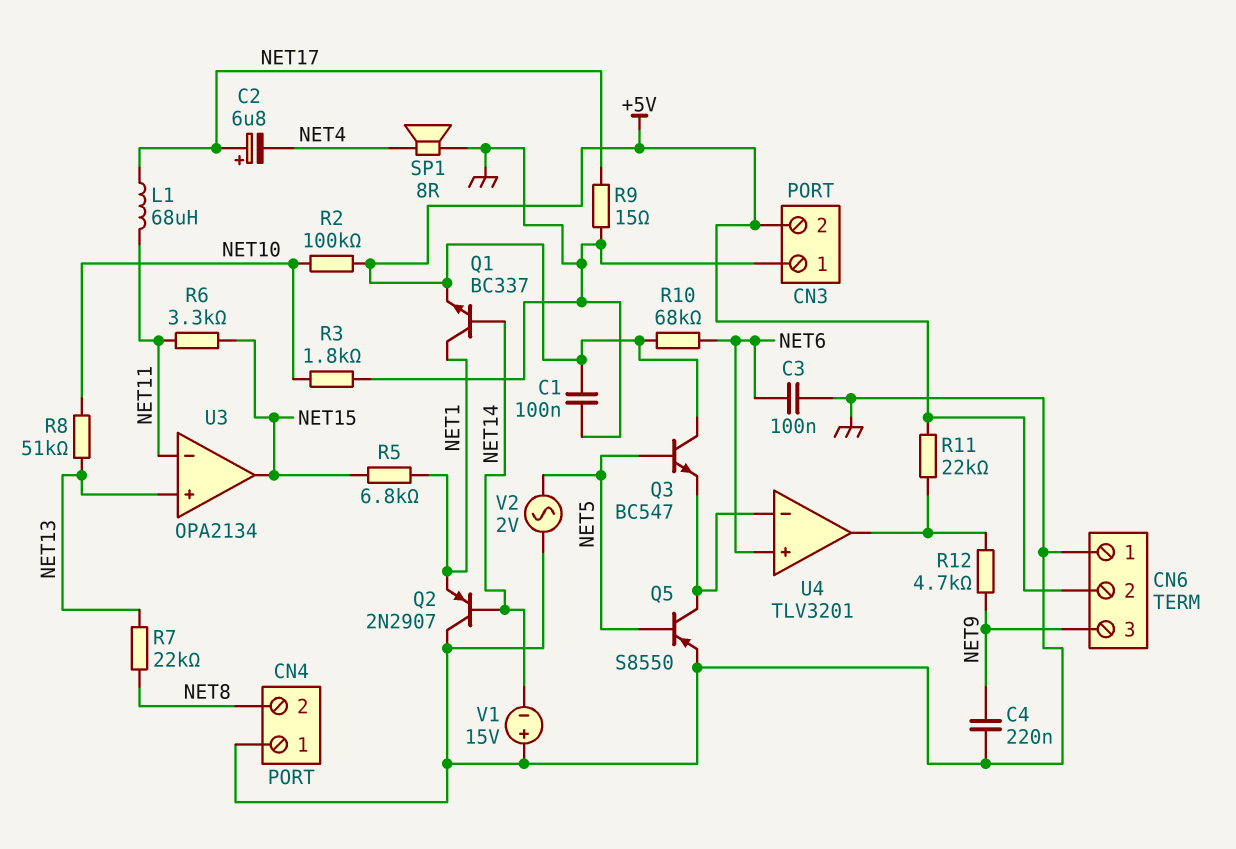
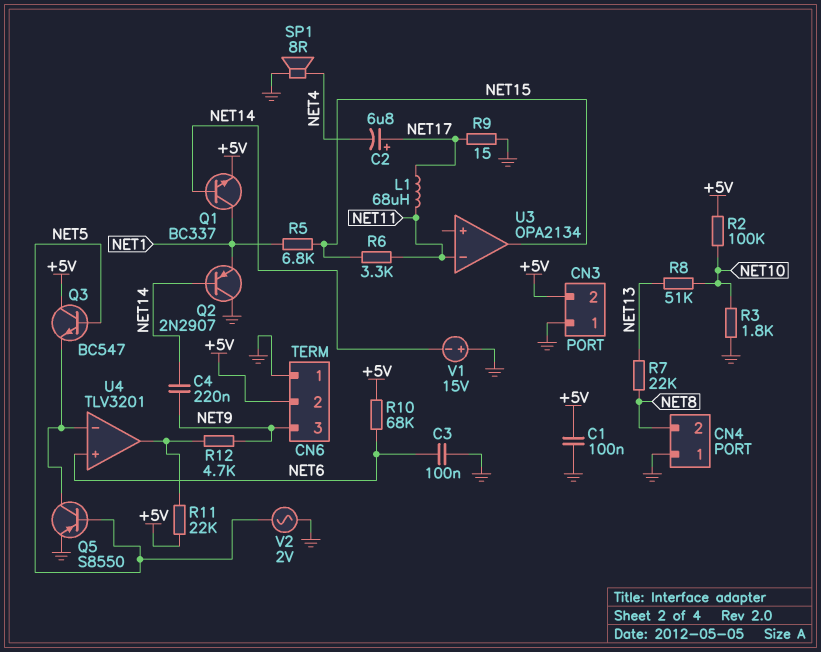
C4: 220nF (GND, NET9) -> 220nF (NET9, NET14)
U3 pin in+: NET13 -> none

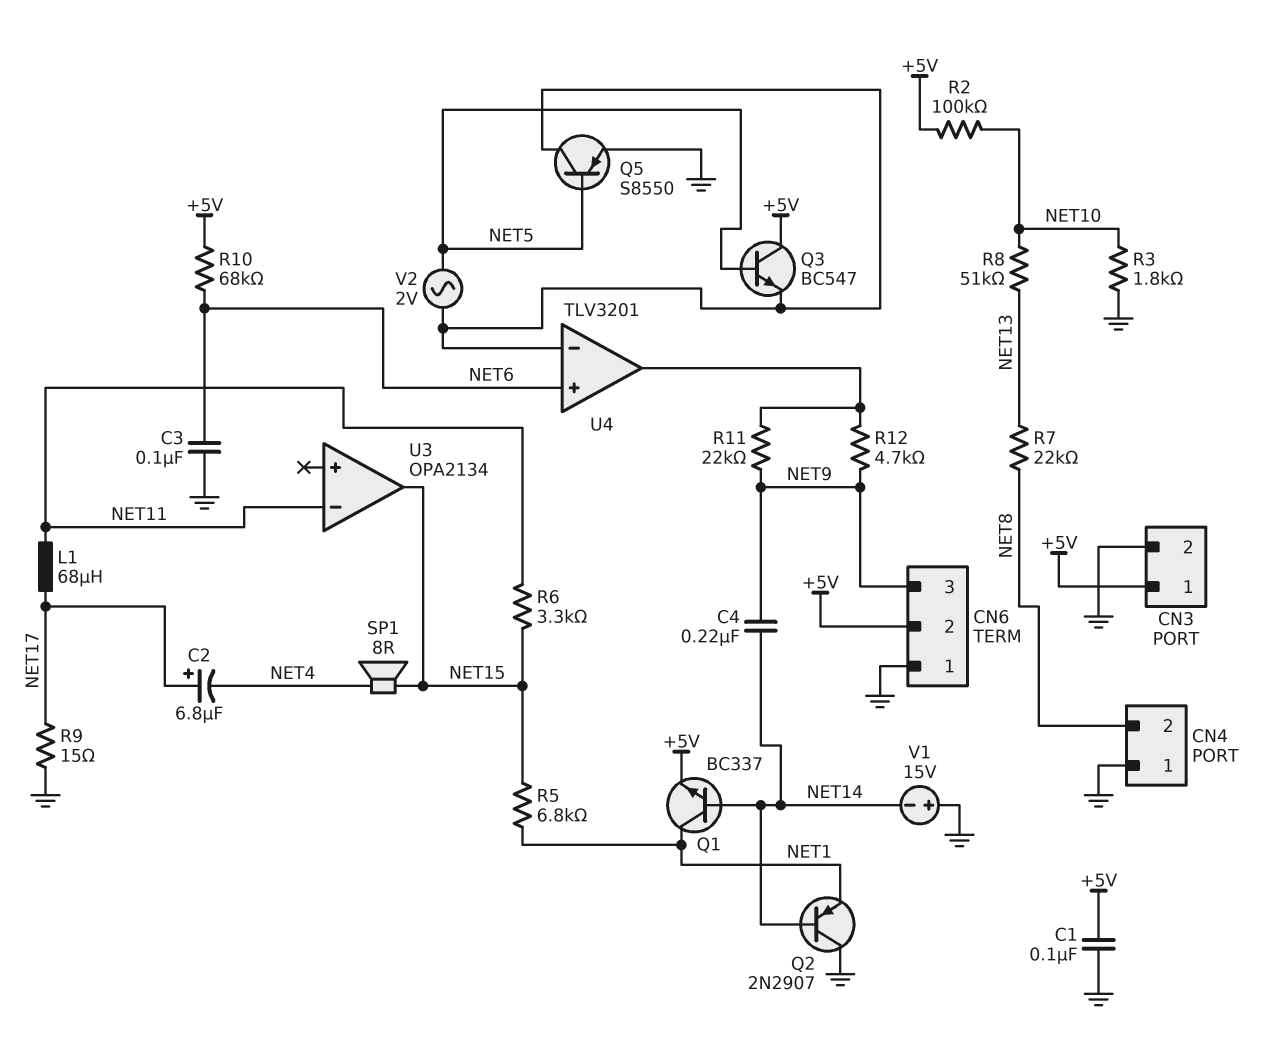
CN3 pin 1: GND -> +5V
CN3 pin 2: +5V -> GND
R11: 22k (+5V, U4/out) -> 22k (NET9, U4/out)
SP1: speaker 8R (GND, NET4) -> speaker 8R (NET4, NET15)
V2: AC 2V (GND, NET5) -> AC 2V (NET5, U4/in-)

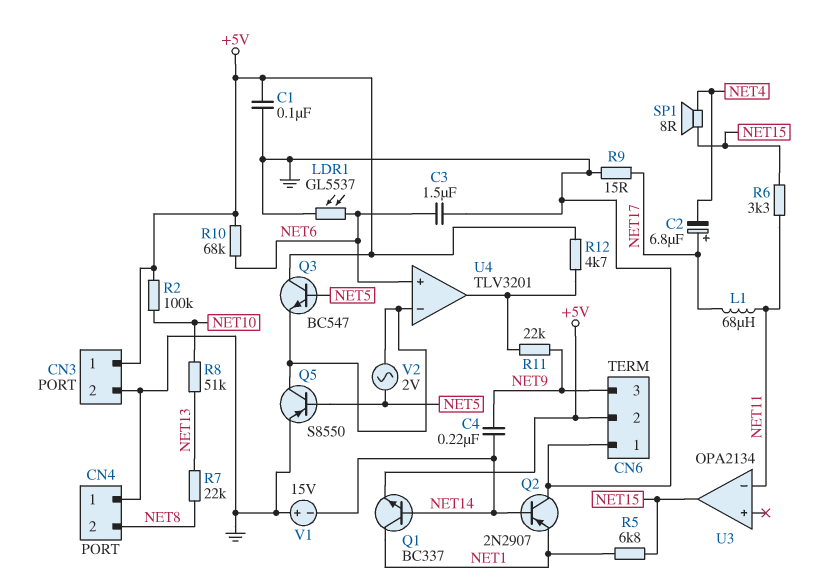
C3: 100nF (GND, NET6) -> 1.5uF (GND, NET6)
LDR1: none -> GL5537 (GND, NET6)
R3: 1.8k (GND, NET10) -> none
R12: 4.7k (NET9, U4/out) -> 4.7k (+5V, U4/out)

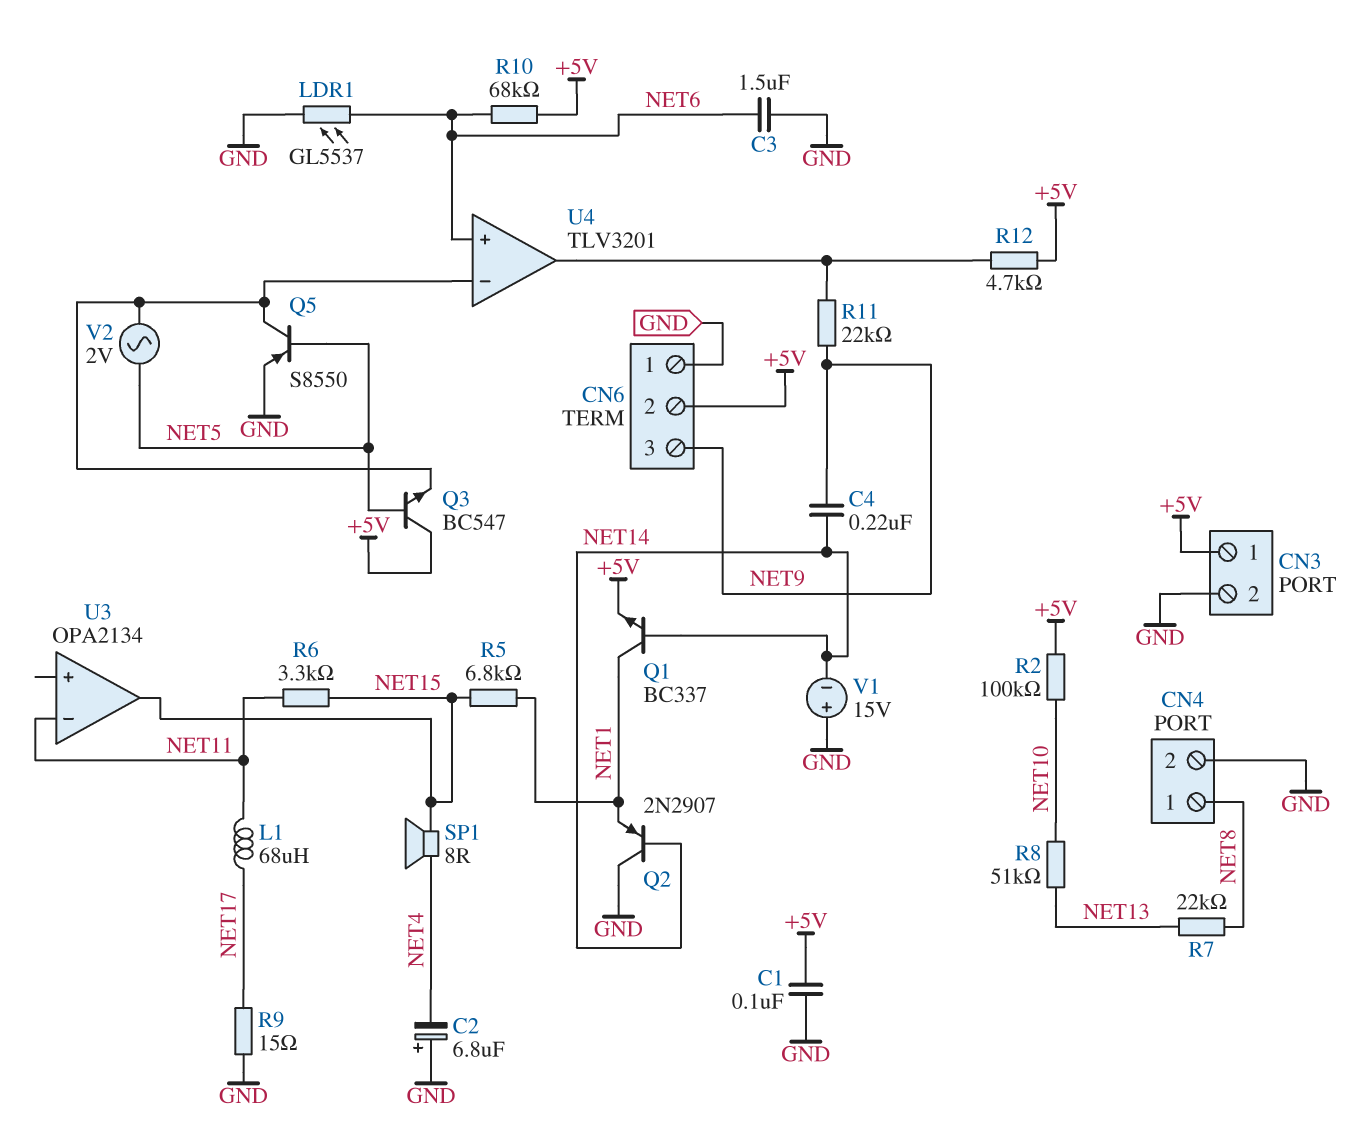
C2: 6.8uF (plus NET17, minus NET4) -> 6.8uF (plus GND, minus NET4)
CN4 pin 1: GND -> NET8
CN4 pin 2: NET8 -> GND

